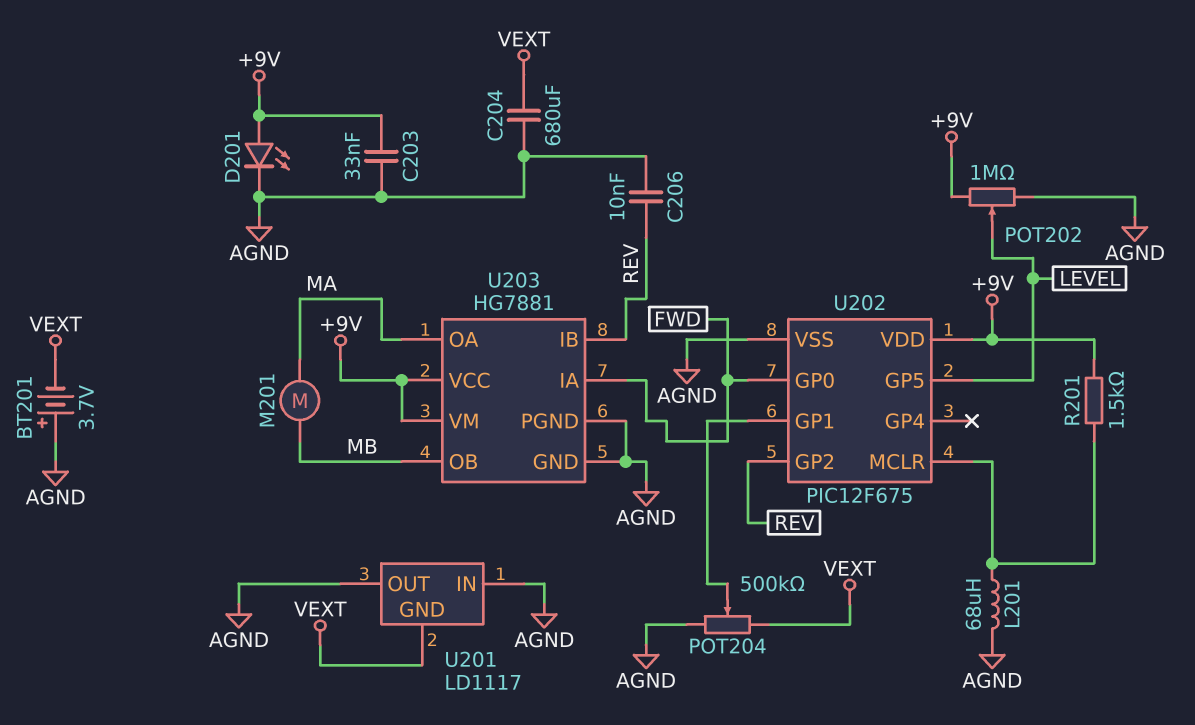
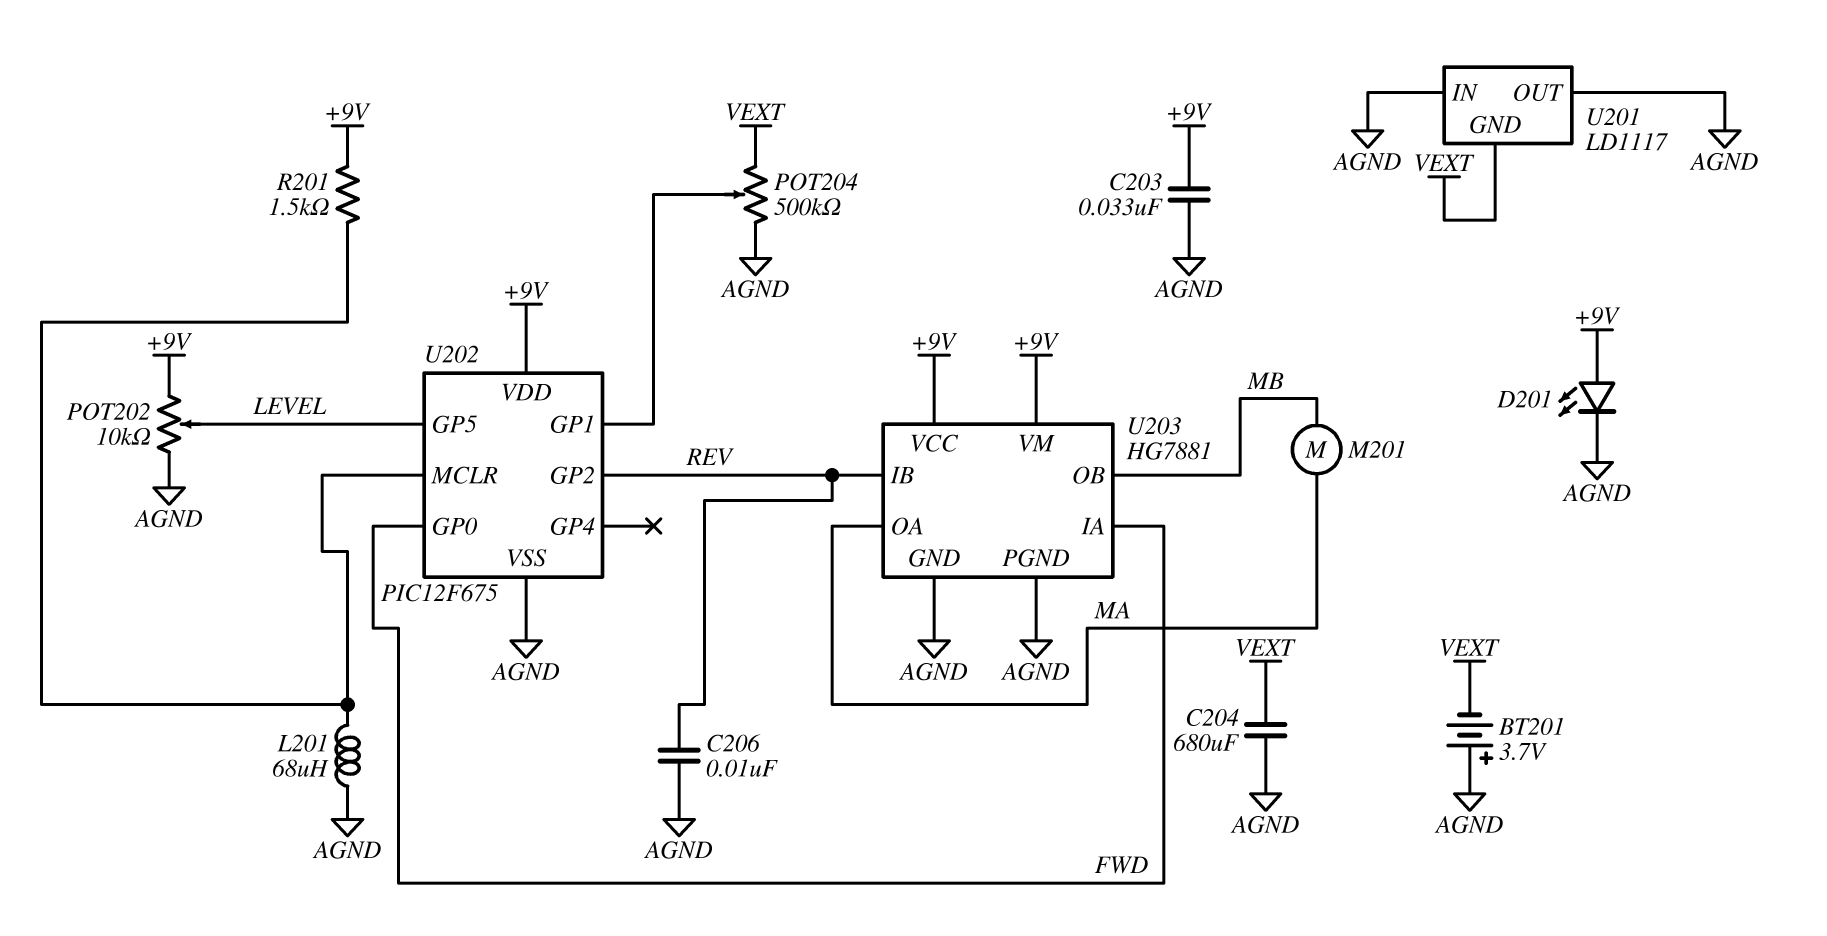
POT202: 1M (+9V, AGND, wiper LEVEL) -> 10k (+9V, AGND, wiper LEVEL)

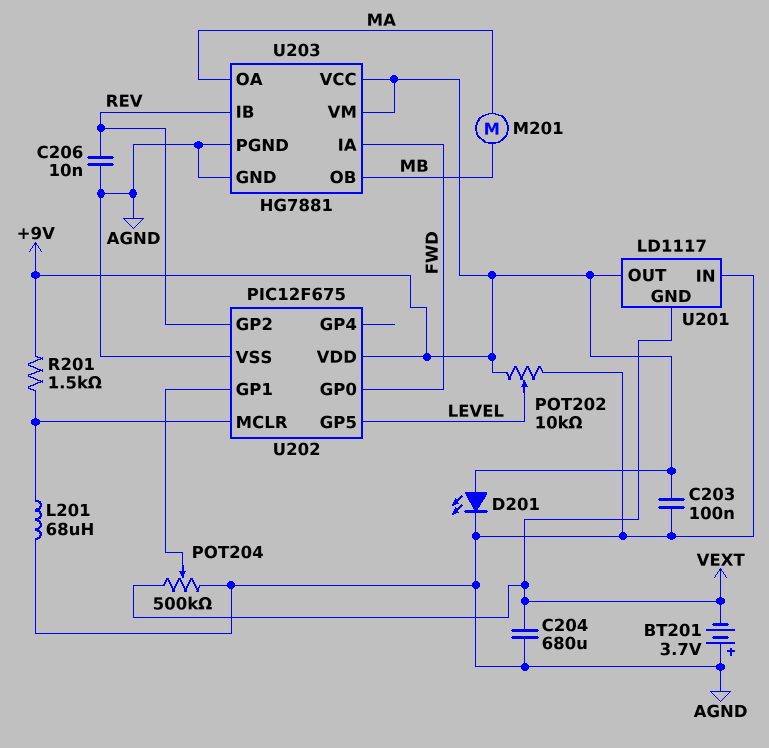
C203: 33nF (+9V, AGND) -> 100nF (+9V, AGND)
U201 pin OUT: AGND -> +9V

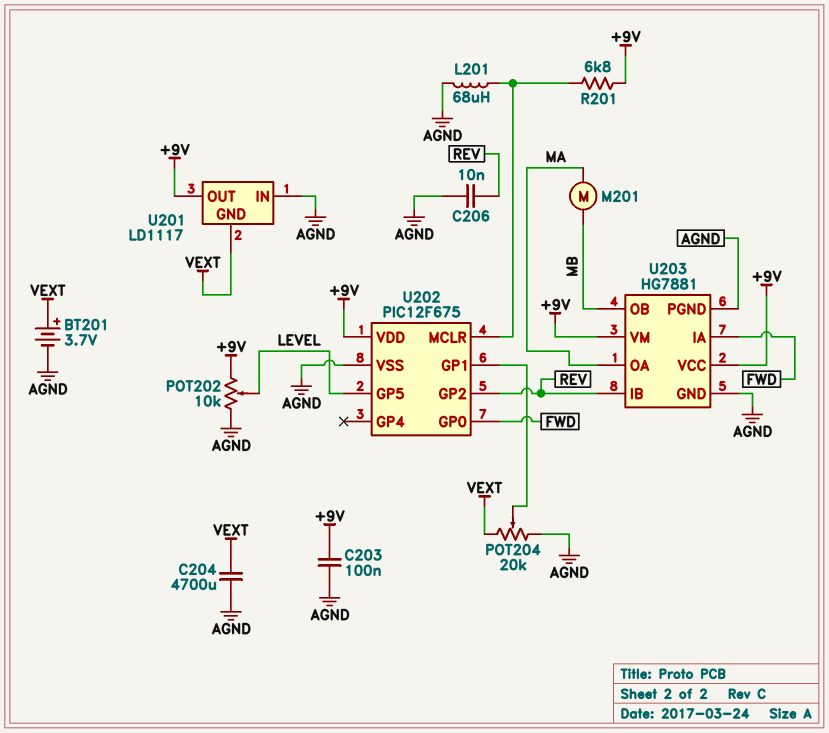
BT201: 3.7V (plus AGND, minus VEXT) -> 3.7V (plus VEXT, minus AGND)
C204: 680uF (AGND, VEXT) -> 4700uF (AGND, VEXT)
D201: LED (A +9V, K AGND) -> none
POT204: 500k (AGND, VEXT, wiper U202/GP1) -> 20k (AGND, VEXT, wiper U202/GP1)
R201: 1.5k (+9V, U202/MCLR) -> 6.8k (+9V, U202/MCLR)

